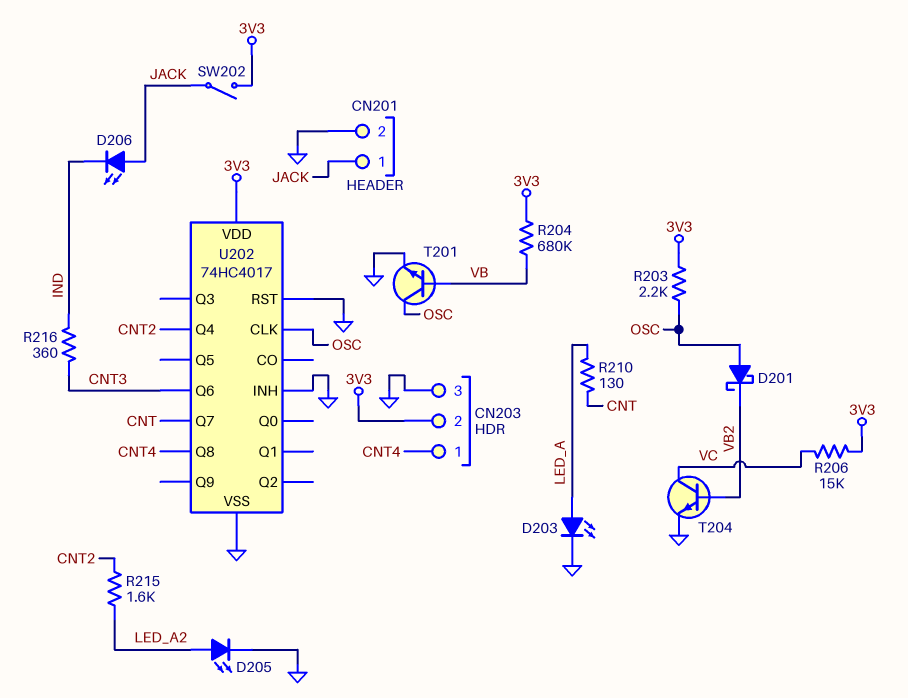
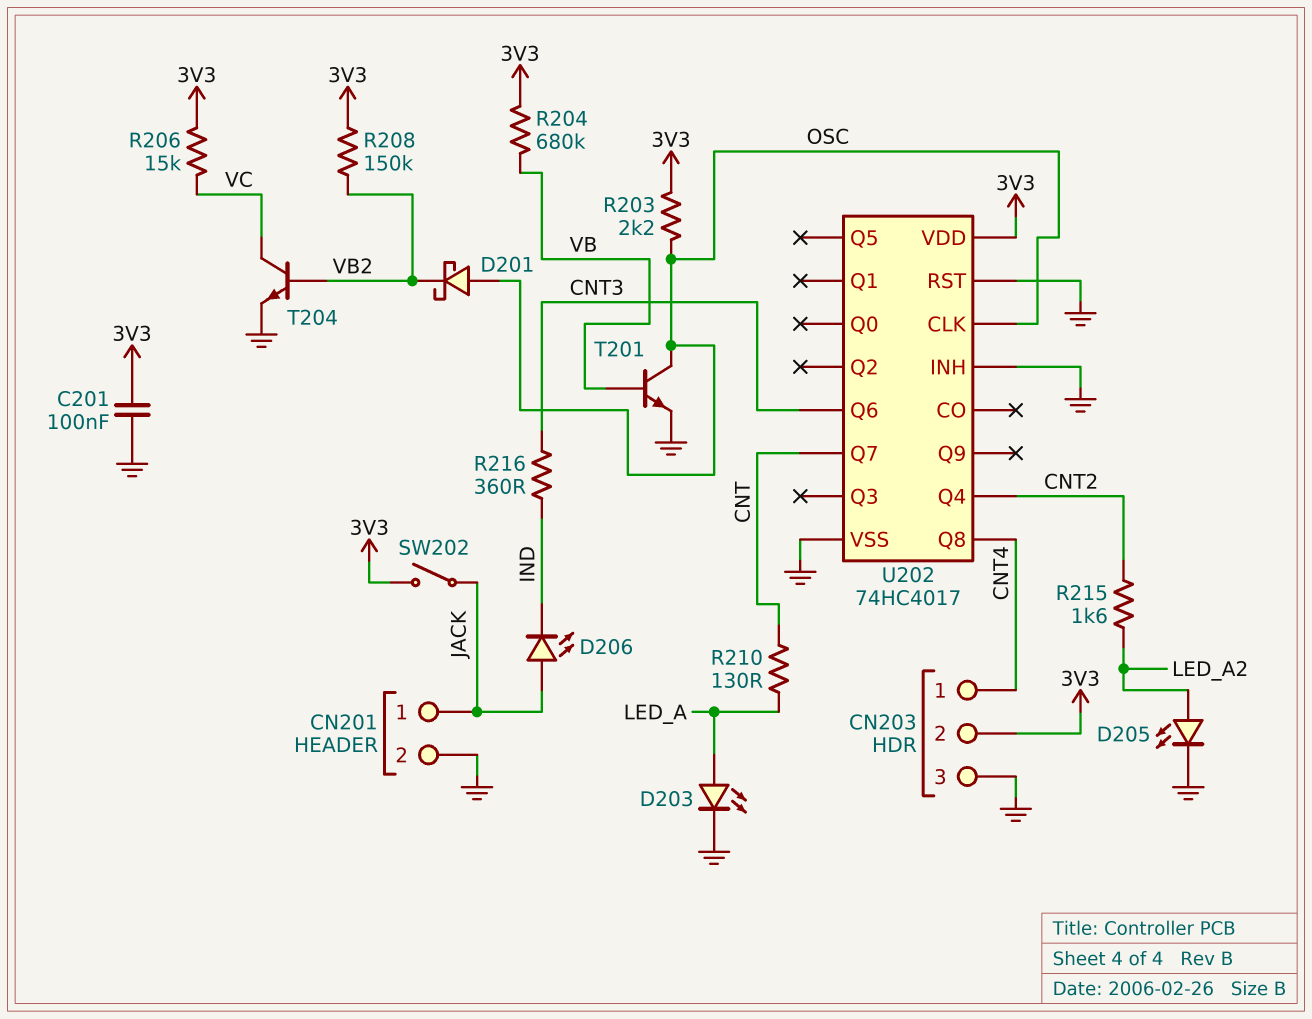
C201: none -> 100nF (3V3, GND)
R208: none -> 150k (3V3, VB2)

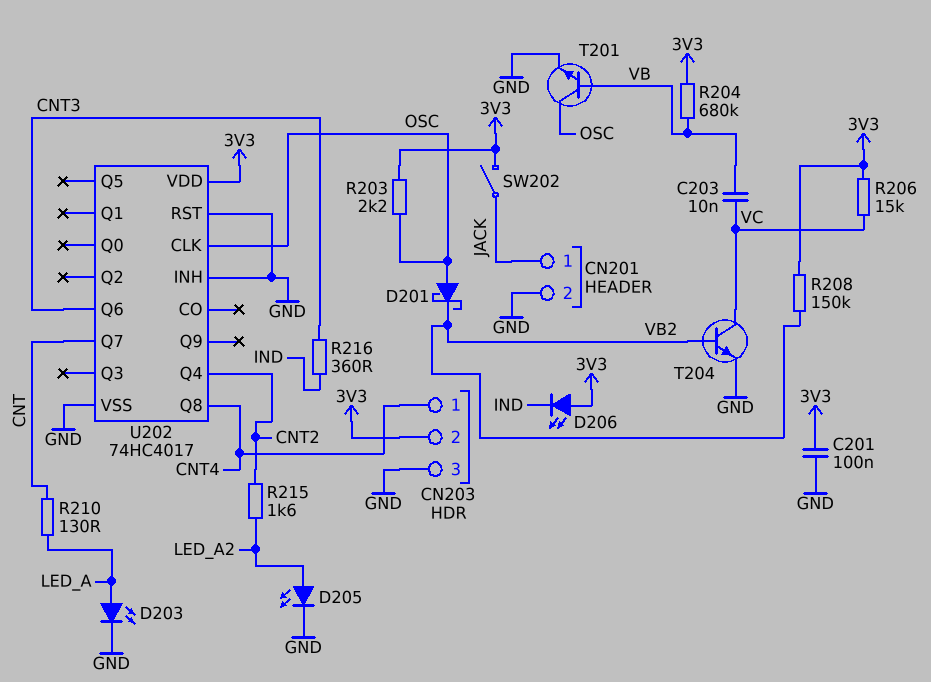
C203: none -> 10nF (VB, VC)
D206: LED (A JACK, K IND) -> LED (A 3V3, K IND)

